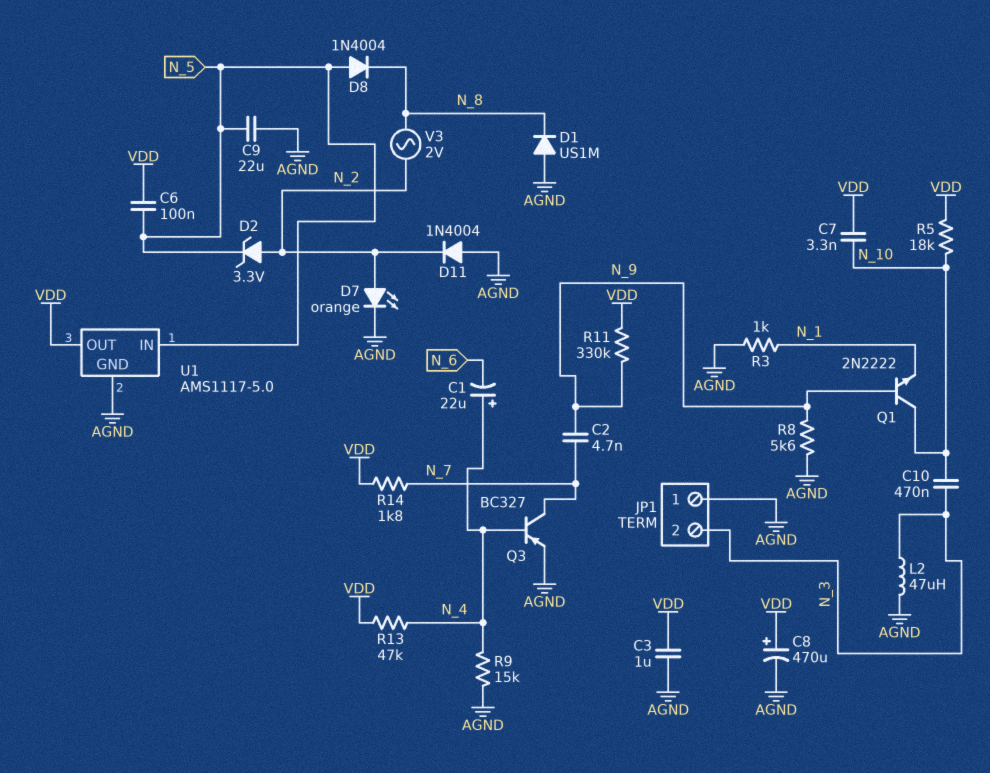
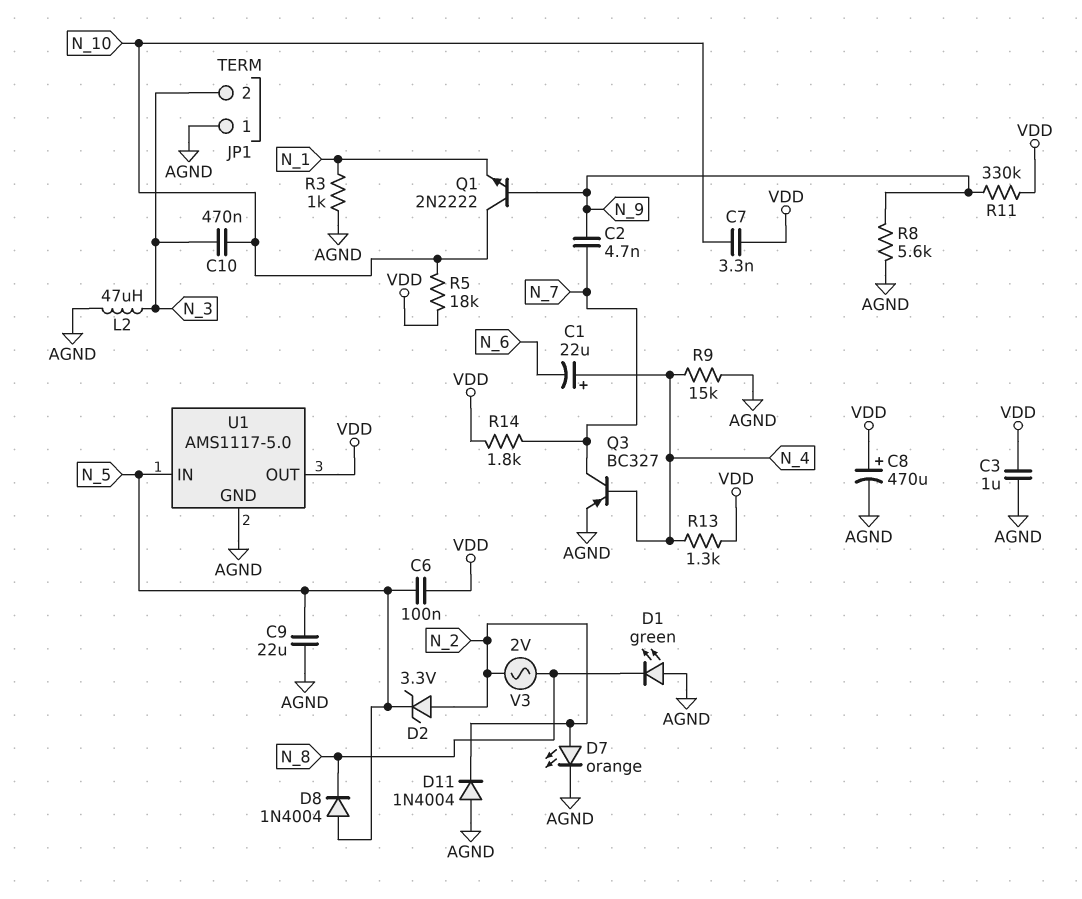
D1: diode US1M (A AGND, K N_8) -> LED green (A AGND, K N_8)
R13: 47k (N_4, VDD) -> 1.3k (N_4, VDD)

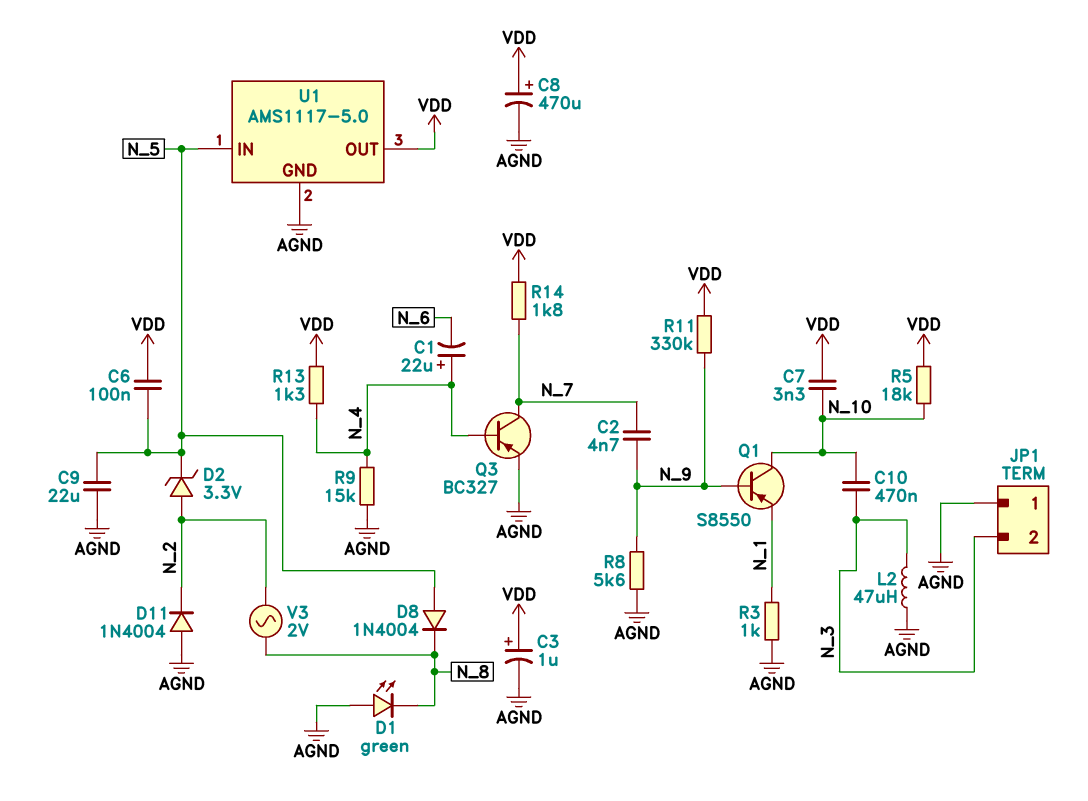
C3: 1uF (AGND, VDD) -> 1uF (plus VDD, minus AGND)
D7: LED orange (A N_2, K AGND) -> none
Q1: NPN 2N2222 (B N_9, C N_10, E N_1) -> PNP S8550 (B N_9, C N_10, E N_1)

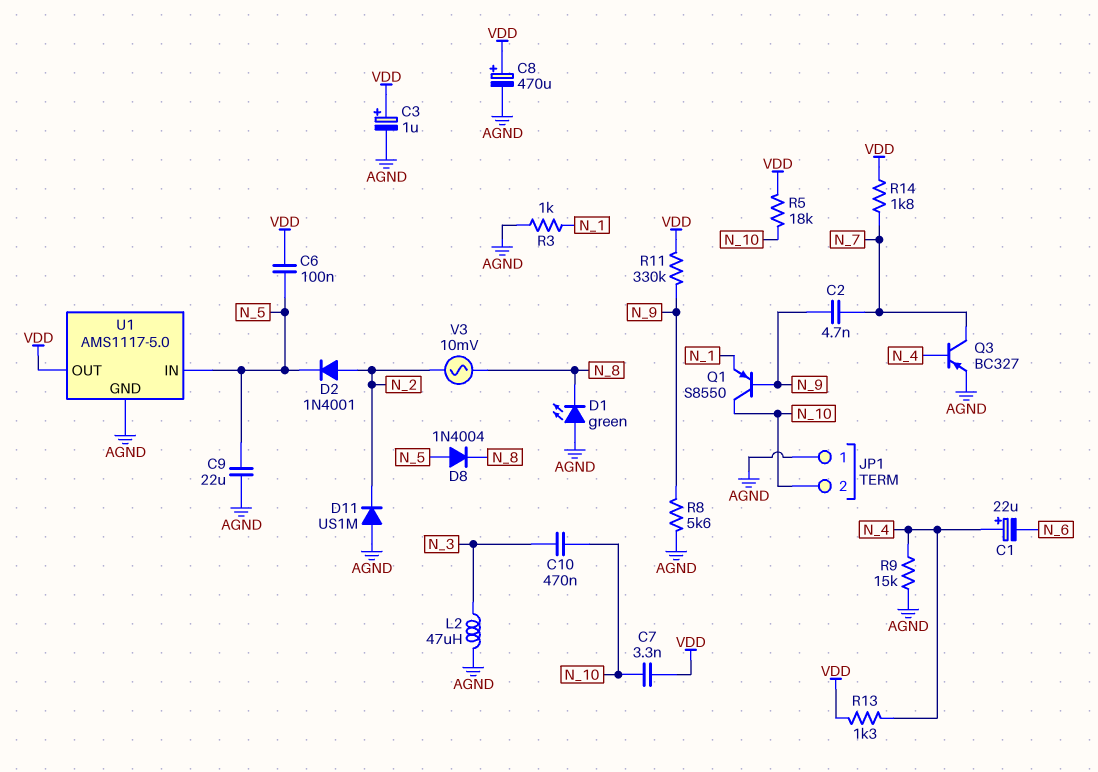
D2: zener 3.3V (A N_2, K N_5) -> diode 1N4001 (A N_2, K N_5)
D11: diode 1N4004 (A AGND, K N_2) -> diode US1M (A AGND, K N_2)
JP1 pin 2: N_3 -> N_10
V3: AC 2V (N_2, N_8) -> AC 10mV (N_2, N_8)

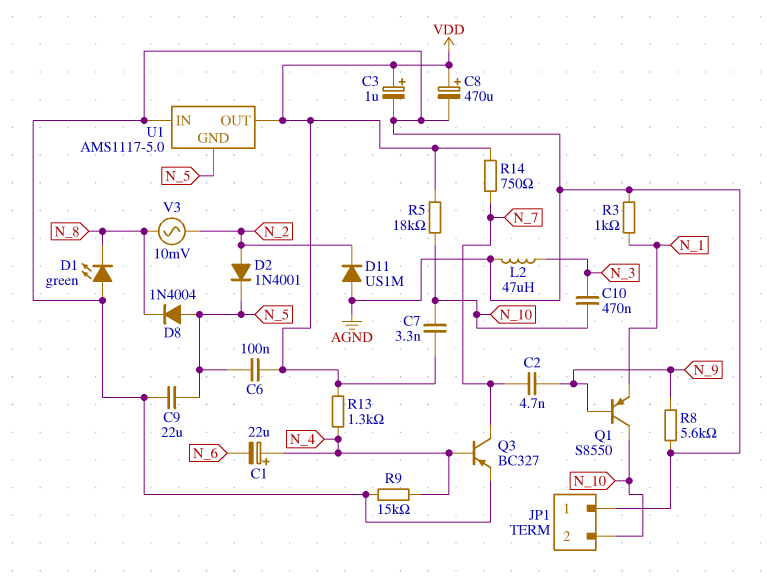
R11: 330k (N_9, VDD) -> none
R14: 1.8k (N_7, VDD) -> 750 (N_7, VDD)
U1 pin GND: AGND -> N_5
U1 pin IN: N_5 -> AGND

